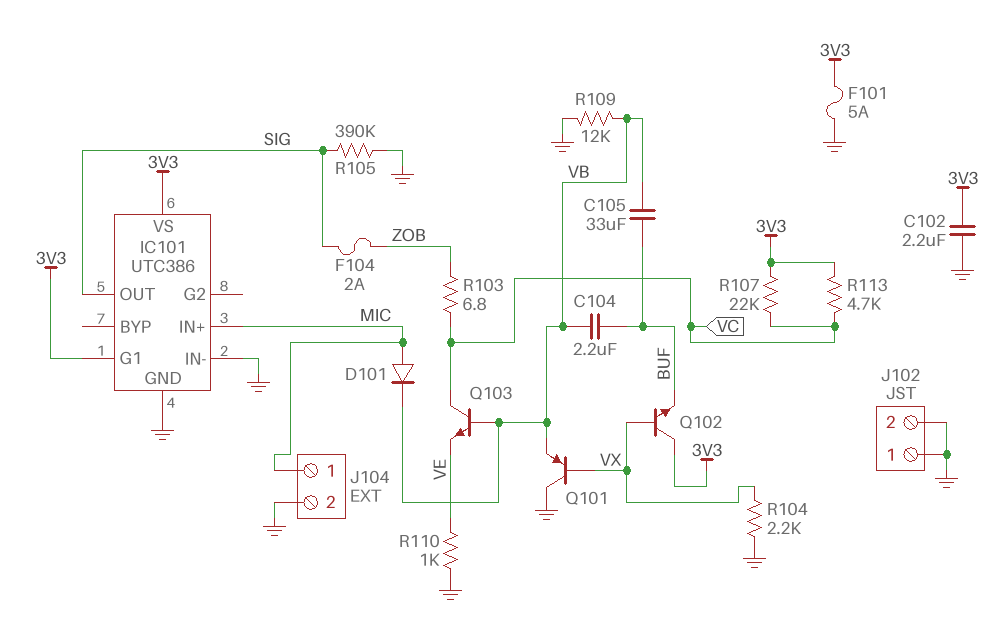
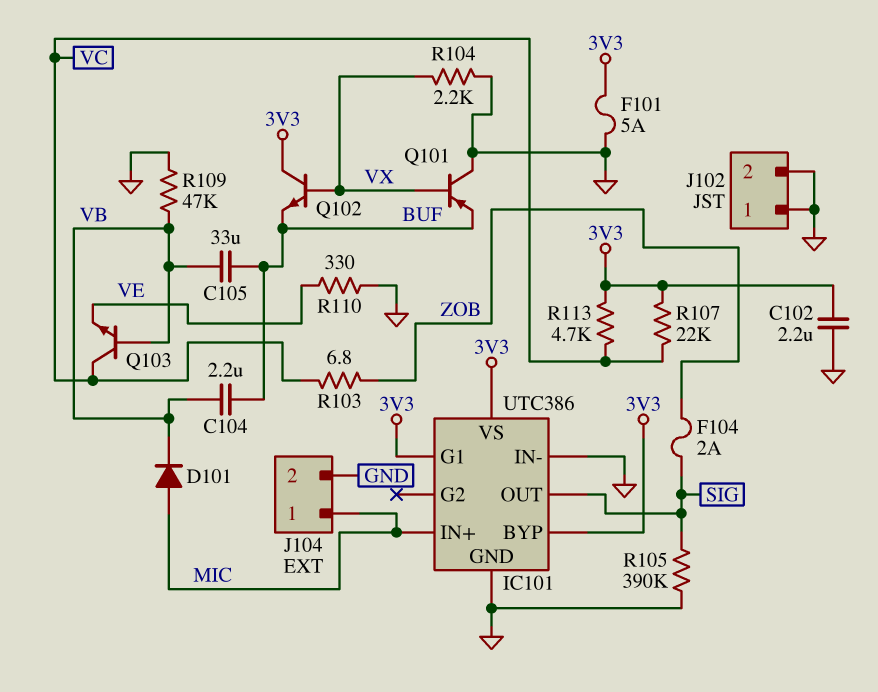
IC101 pin BYP: none -> 3V3
Q101: PNP (B VX, C GND, E VB) -> PNP (B VX, C GND, E BUF)
R109: 12k (GND, VB) -> 47k (GND, VB)
R110: 1k (GND, VE) -> 330 (GND, VE)

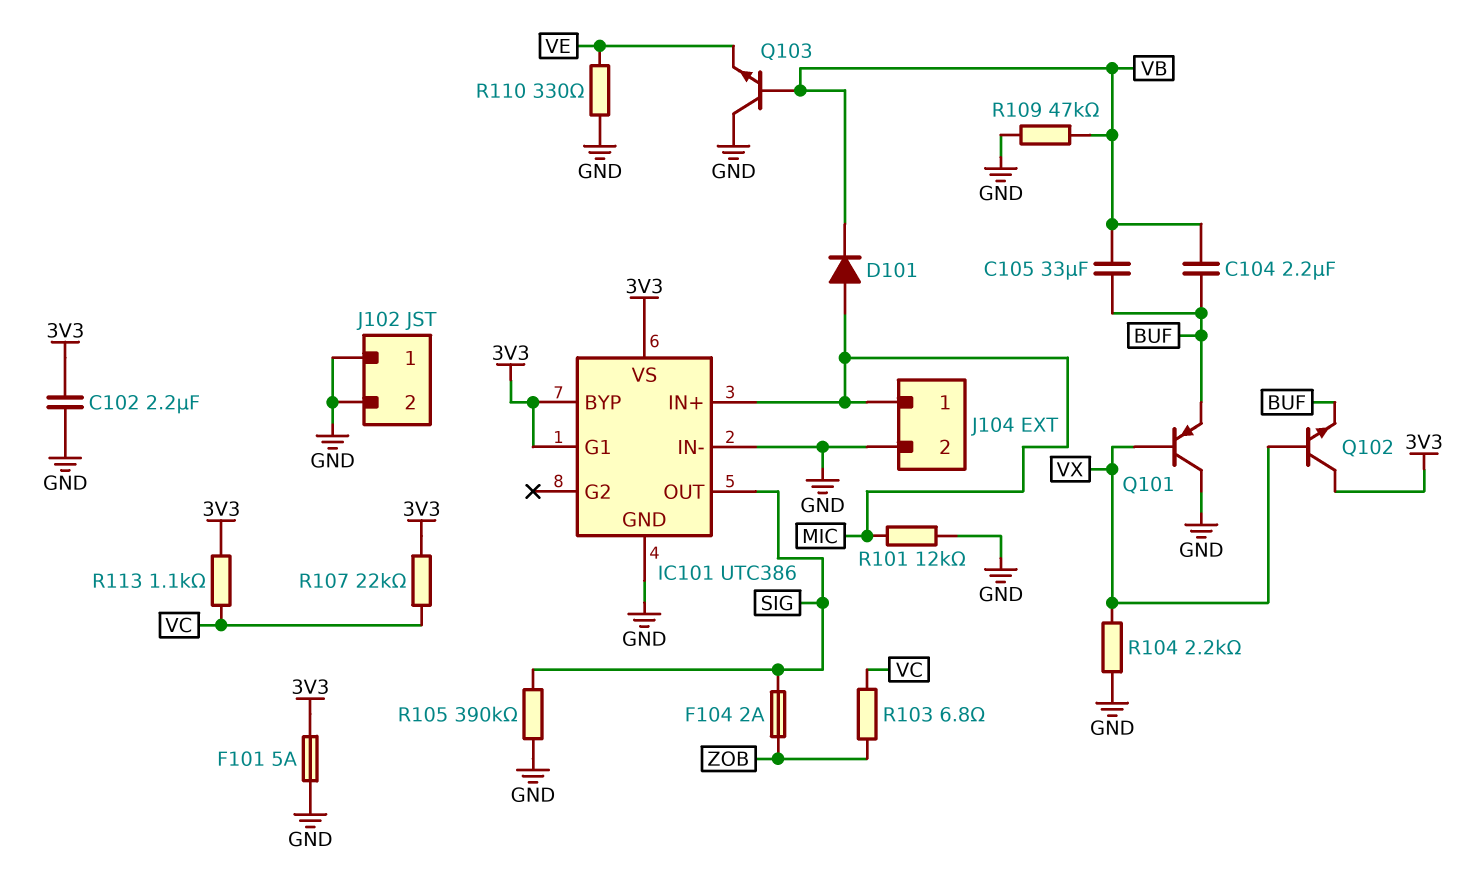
Q103: NPN (B VB, C VC, E VE) -> NPN (B VB, C GND, E VE)
R101: none -> 12k (GND, MIC)
R113: 4.7k (3V3, VC) -> 1.1k (3V3, VC)

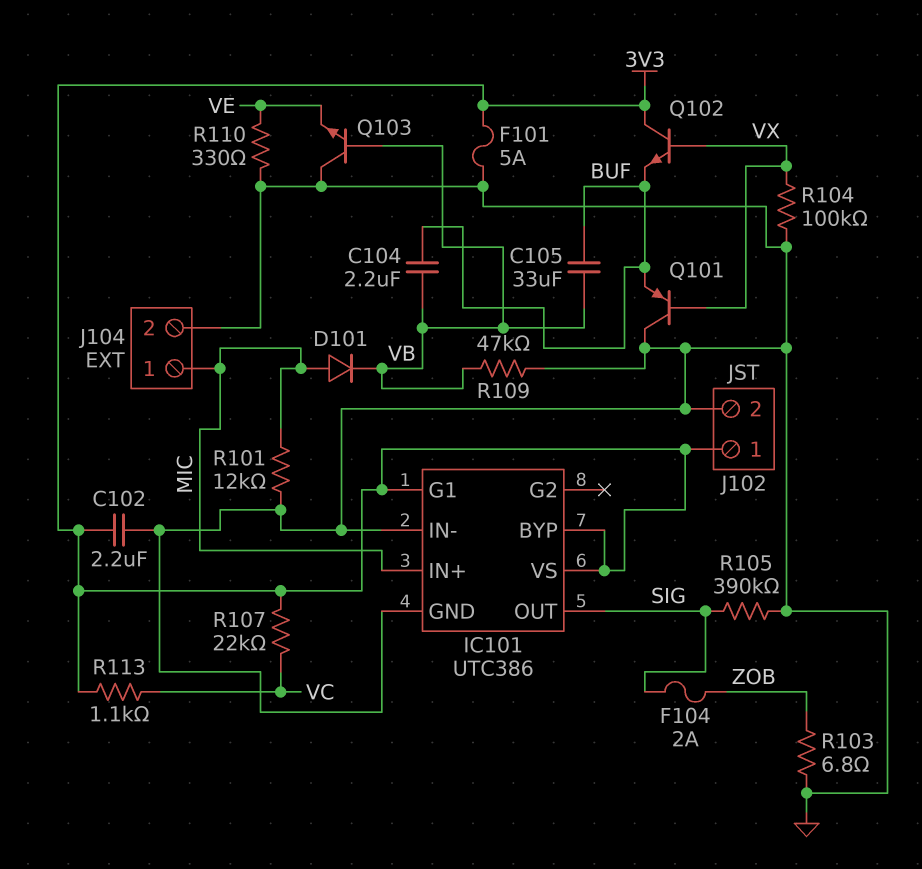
J102 pin 1: GND -> 3V3
R103: 6.8 (VC, ZOB) -> 6.8 (GND, ZOB)
R104: 2.2k (GND, VX) -> 100k (GND, VX)

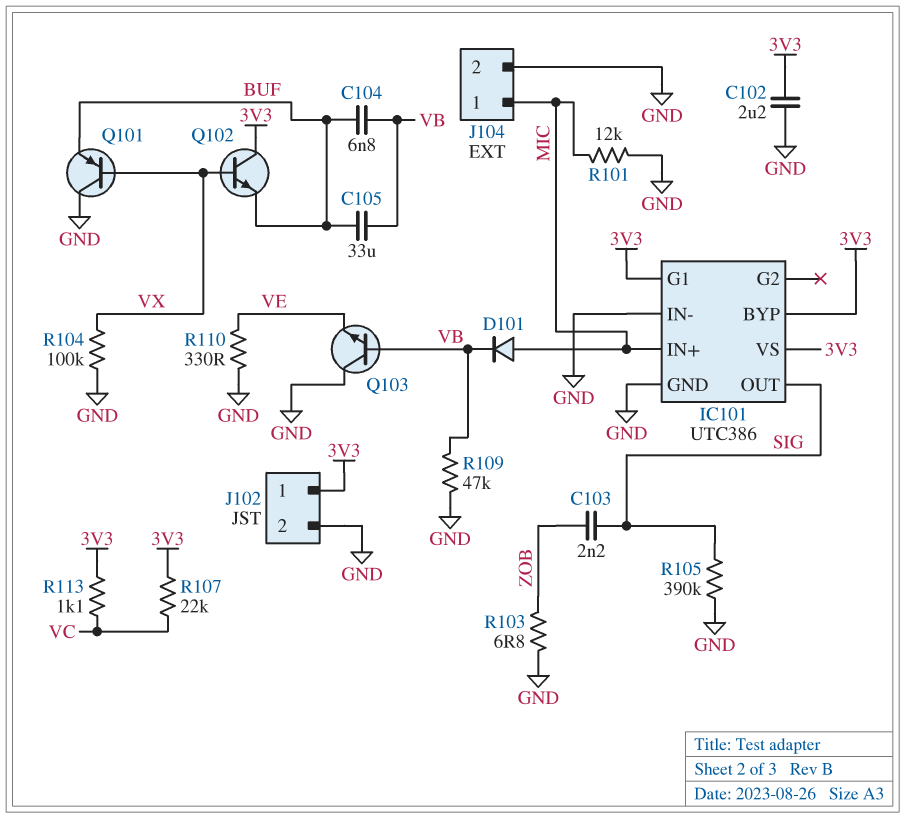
C103: none -> 2.2nF (SIG, ZOB)
C104: 2.2uF (BUF, VB) -> 6.8nF (BUF, VB)
F101: 5A (3V3, GND) -> none
F104: 2A (SIG, ZOB) -> none

